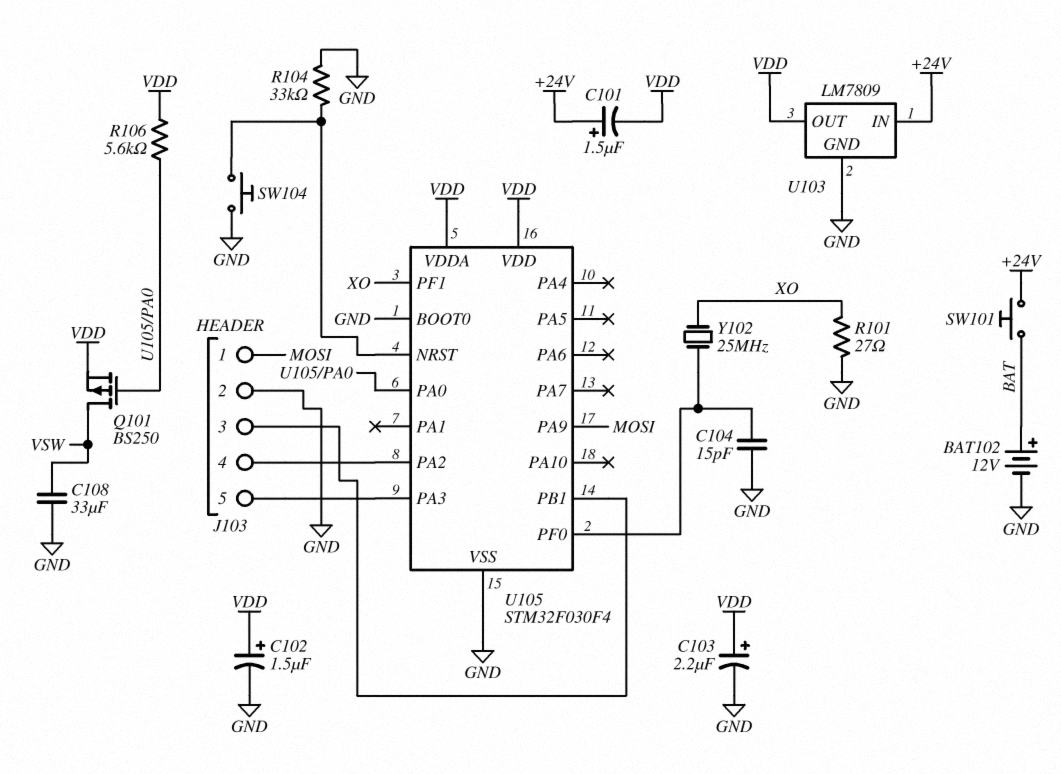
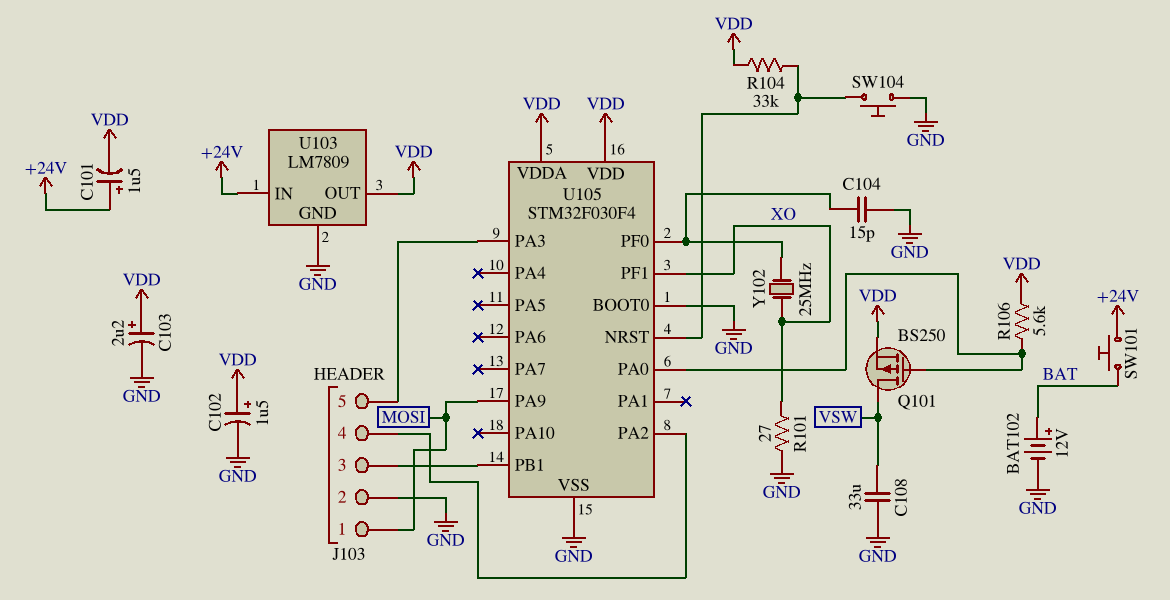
R104: 33k (GND, U105/NRST) -> 33k (U105/NRST, VDD)

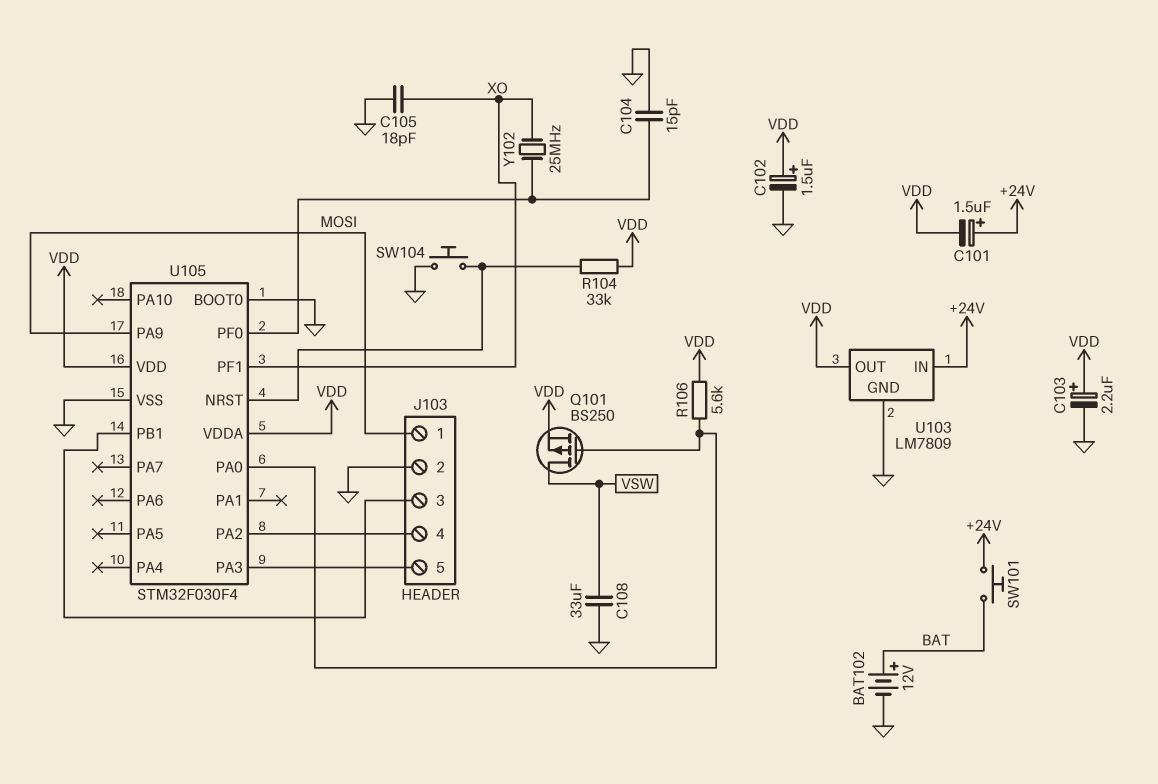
C105: none -> 18pF (GND, XO)
R101: 27 (GND, XO) -> none

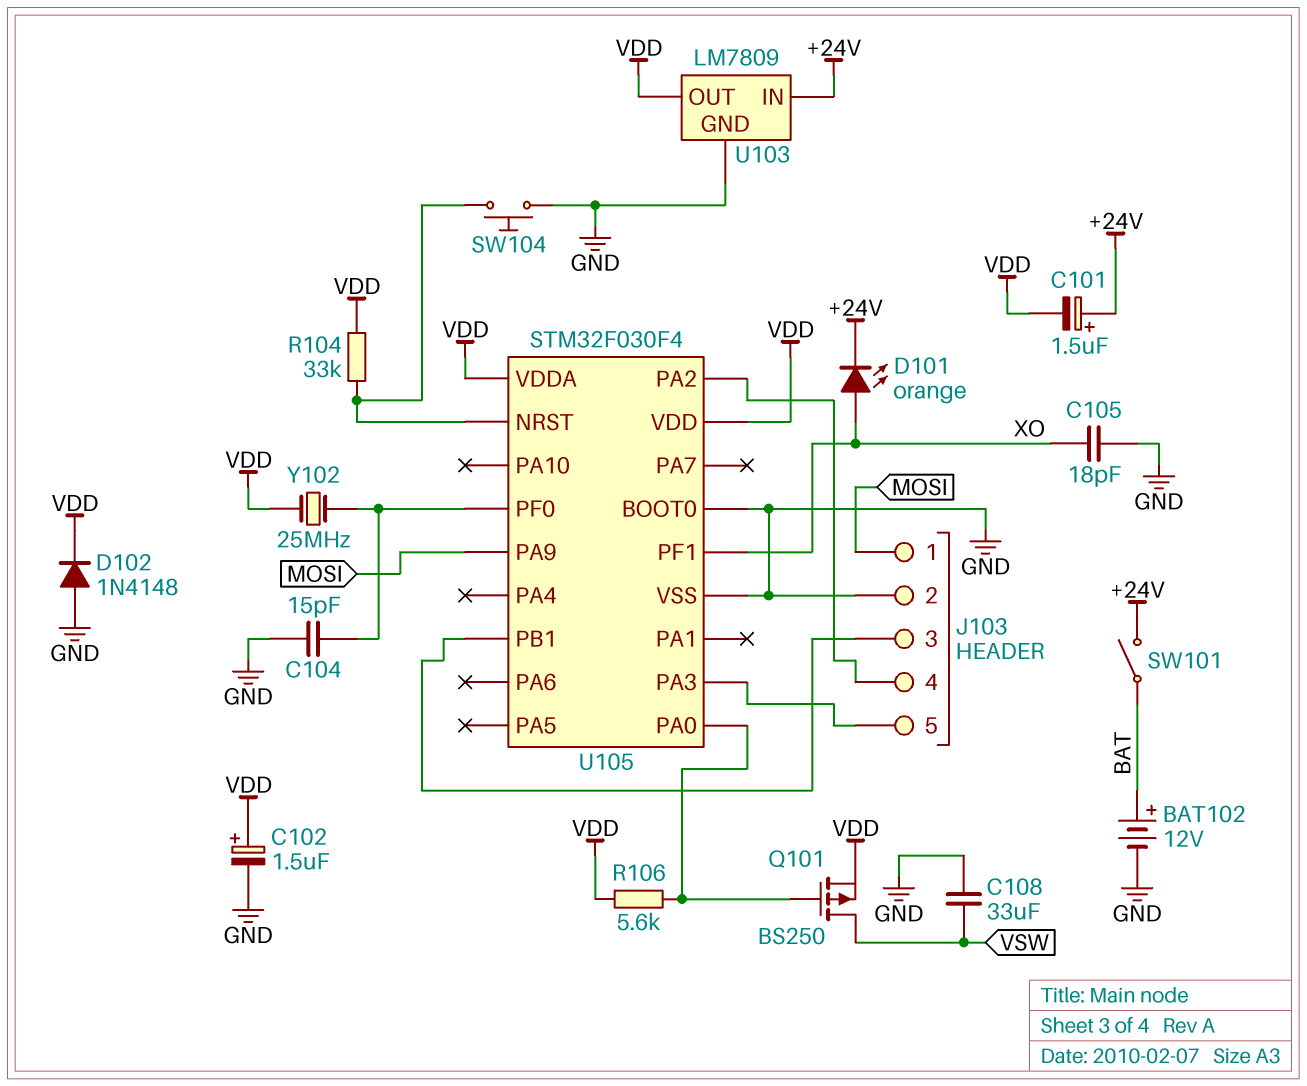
C103: 2.2uF (plus VDD, minus GND) -> none
D101: none -> LED orange (A XO, K +24V)
D102: none -> diode 1N4148 (A GND, K VDD)
SW101: button (+24V, BAT) -> switch (+24V, BAT)
Y102: 25MHz (U105/PF0, XO) -> 25MHz (U105/PF0, VDD)

